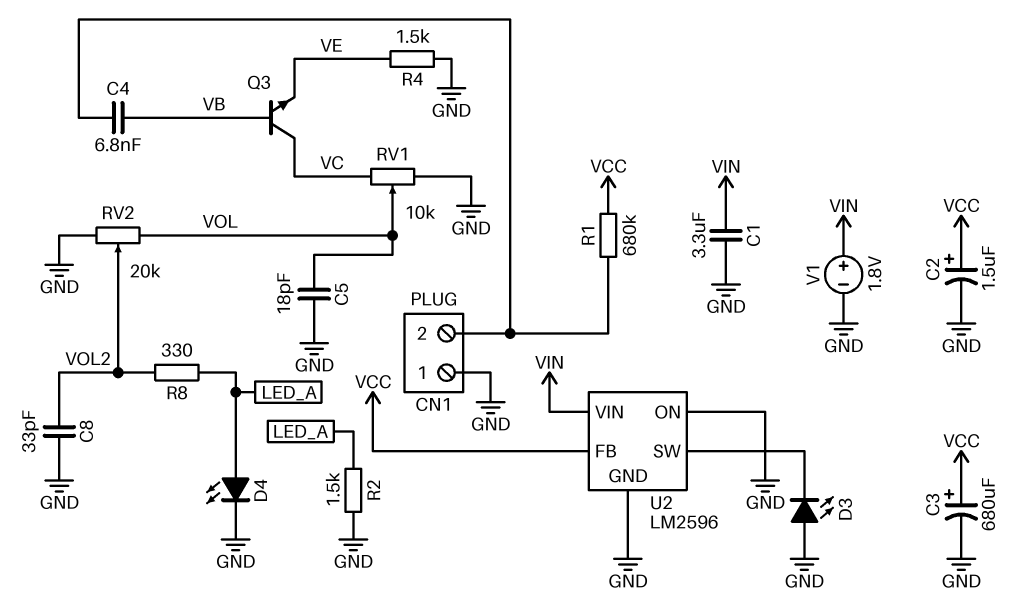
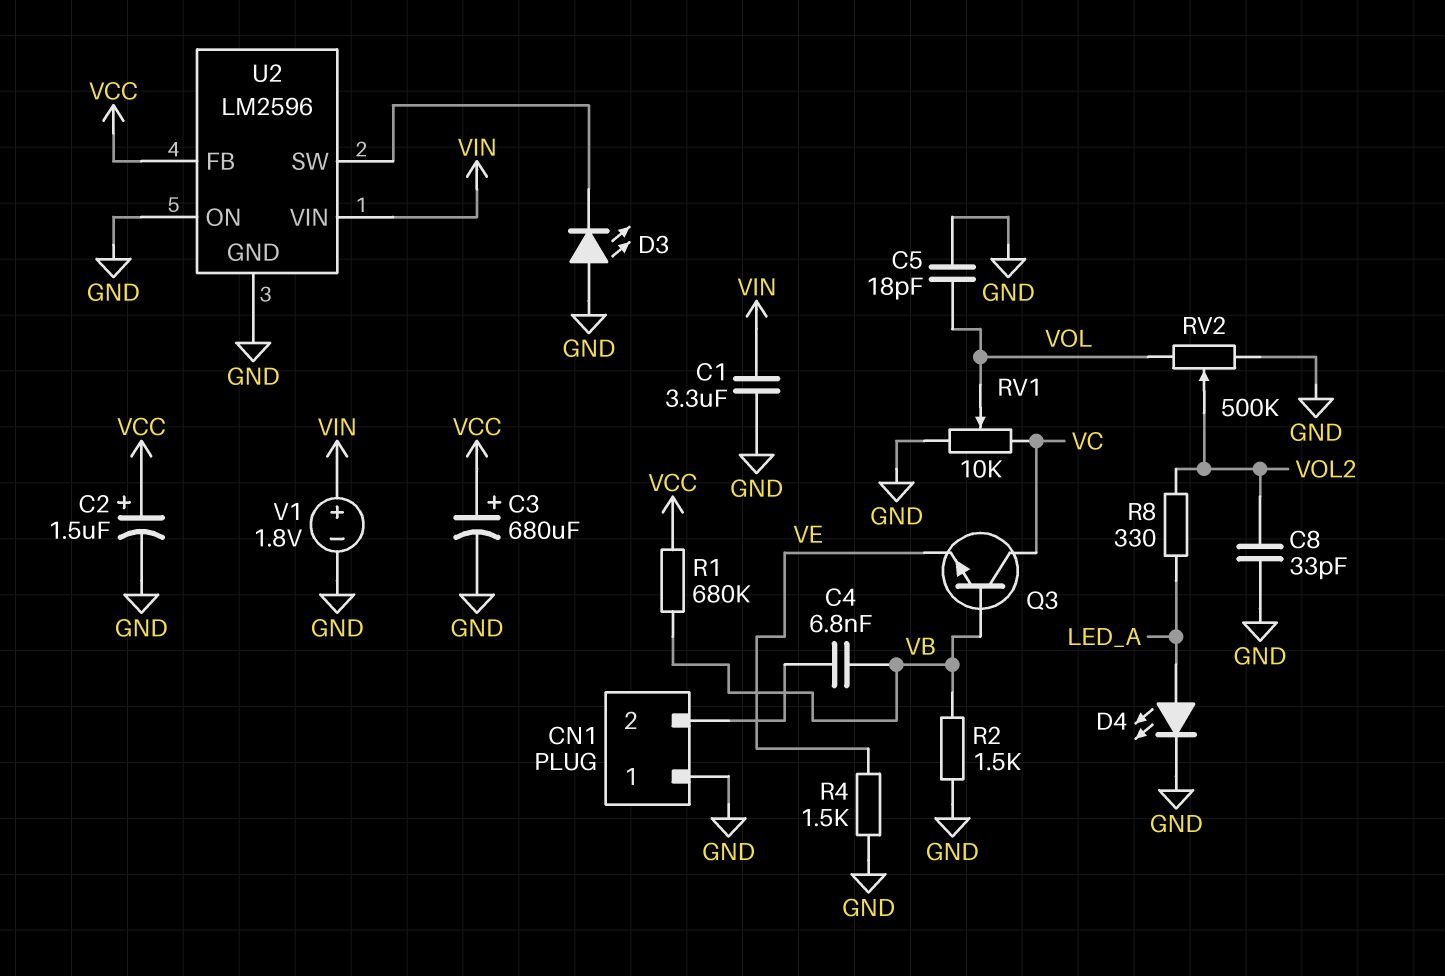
R1: 680k (CN1/2, VCC) -> 680k (VB, VCC)
R2: 1.5k (GND, LED_A) -> 1.5k (GND, VB)
RV2: 20k (GND, VOL, wiper VOL2) -> 500k (GND, VOL, wiper VOL2)

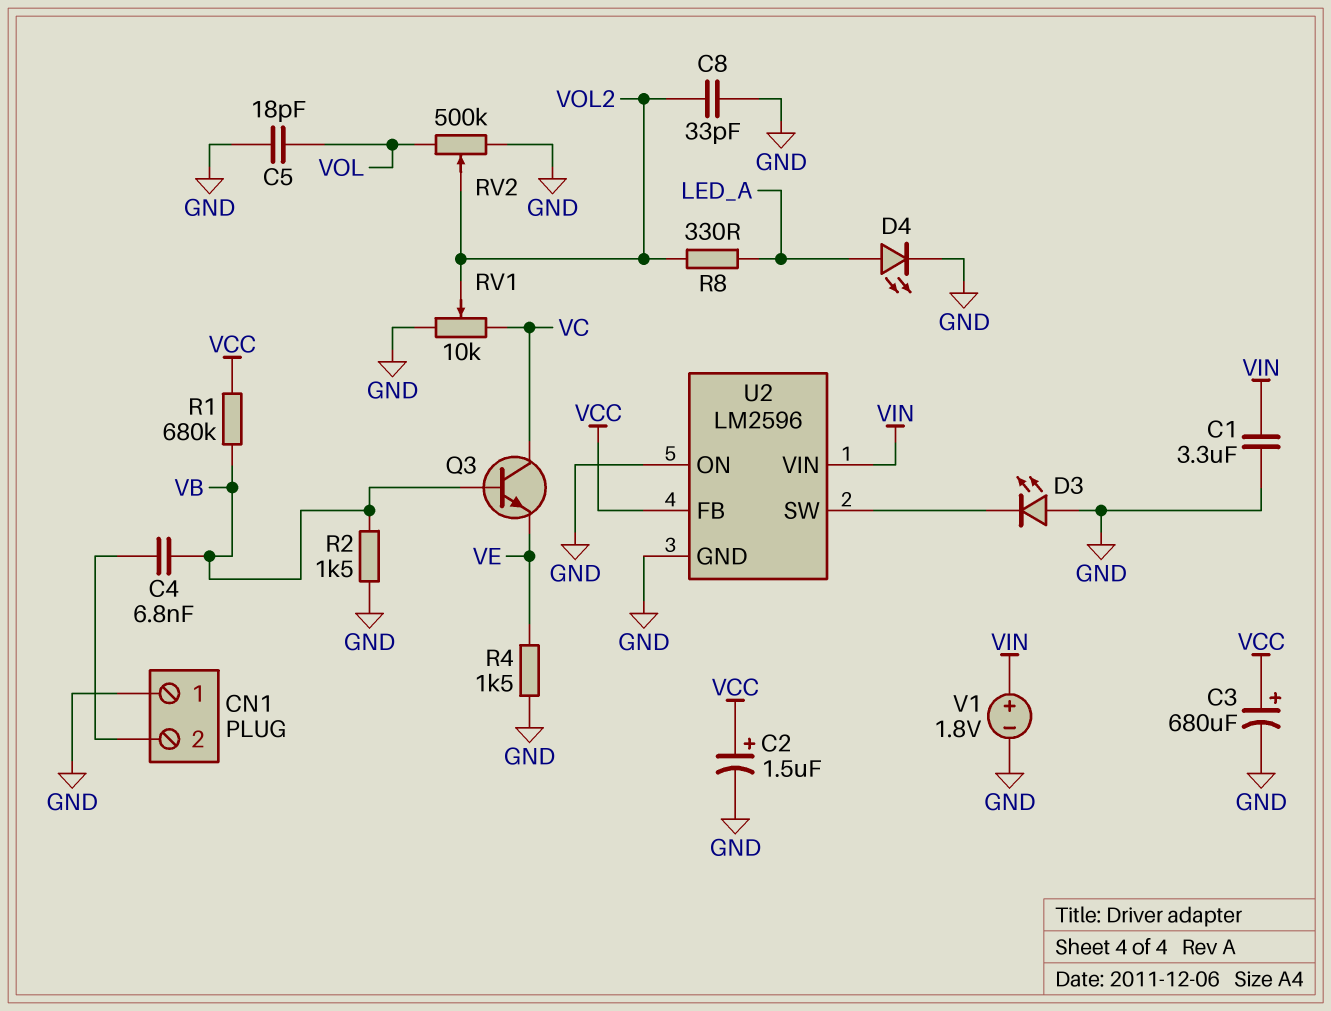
RV1: 10k (GND, VC, wiper VOL) -> 10k (GND, VC, wiper VOL2)

